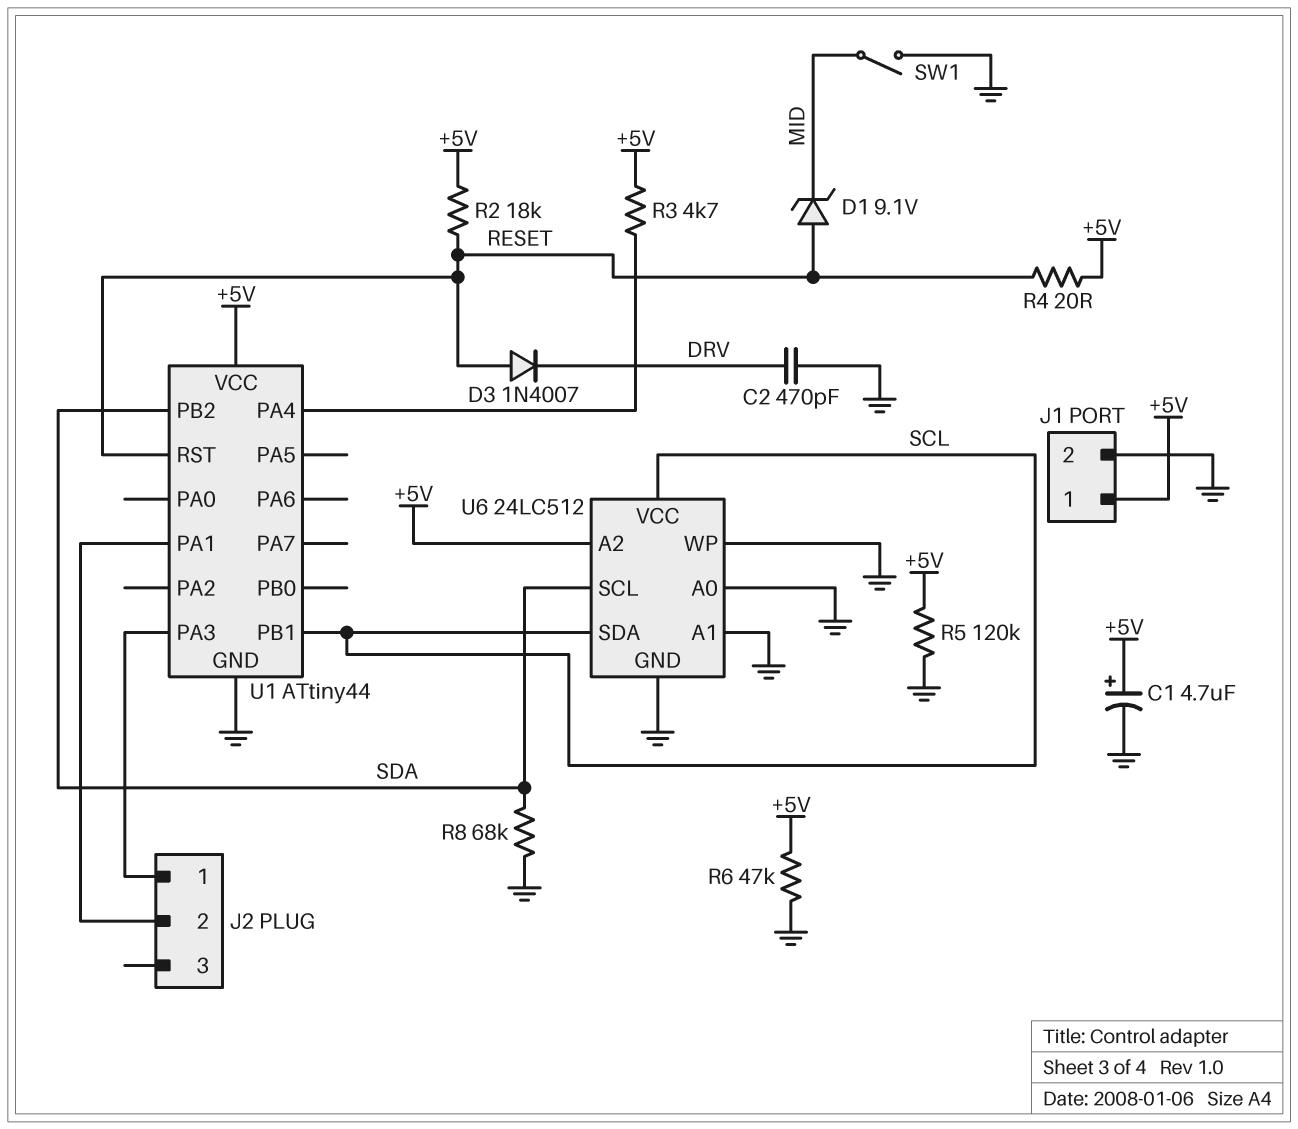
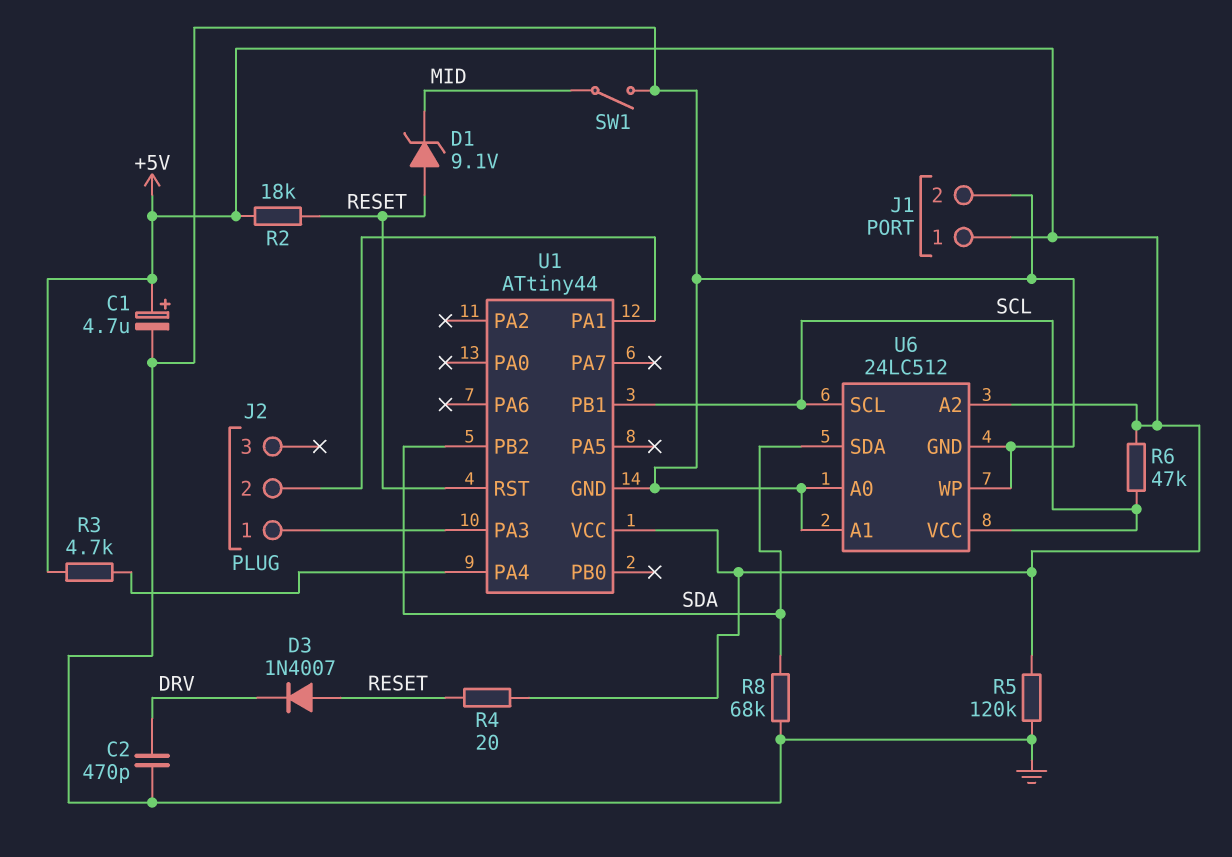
R6: 47k (+5V, GND) -> 47k (+5V, SCL)
U6 pin SCL: SDA -> SCL
U6 pin SDA: SCL -> SDA

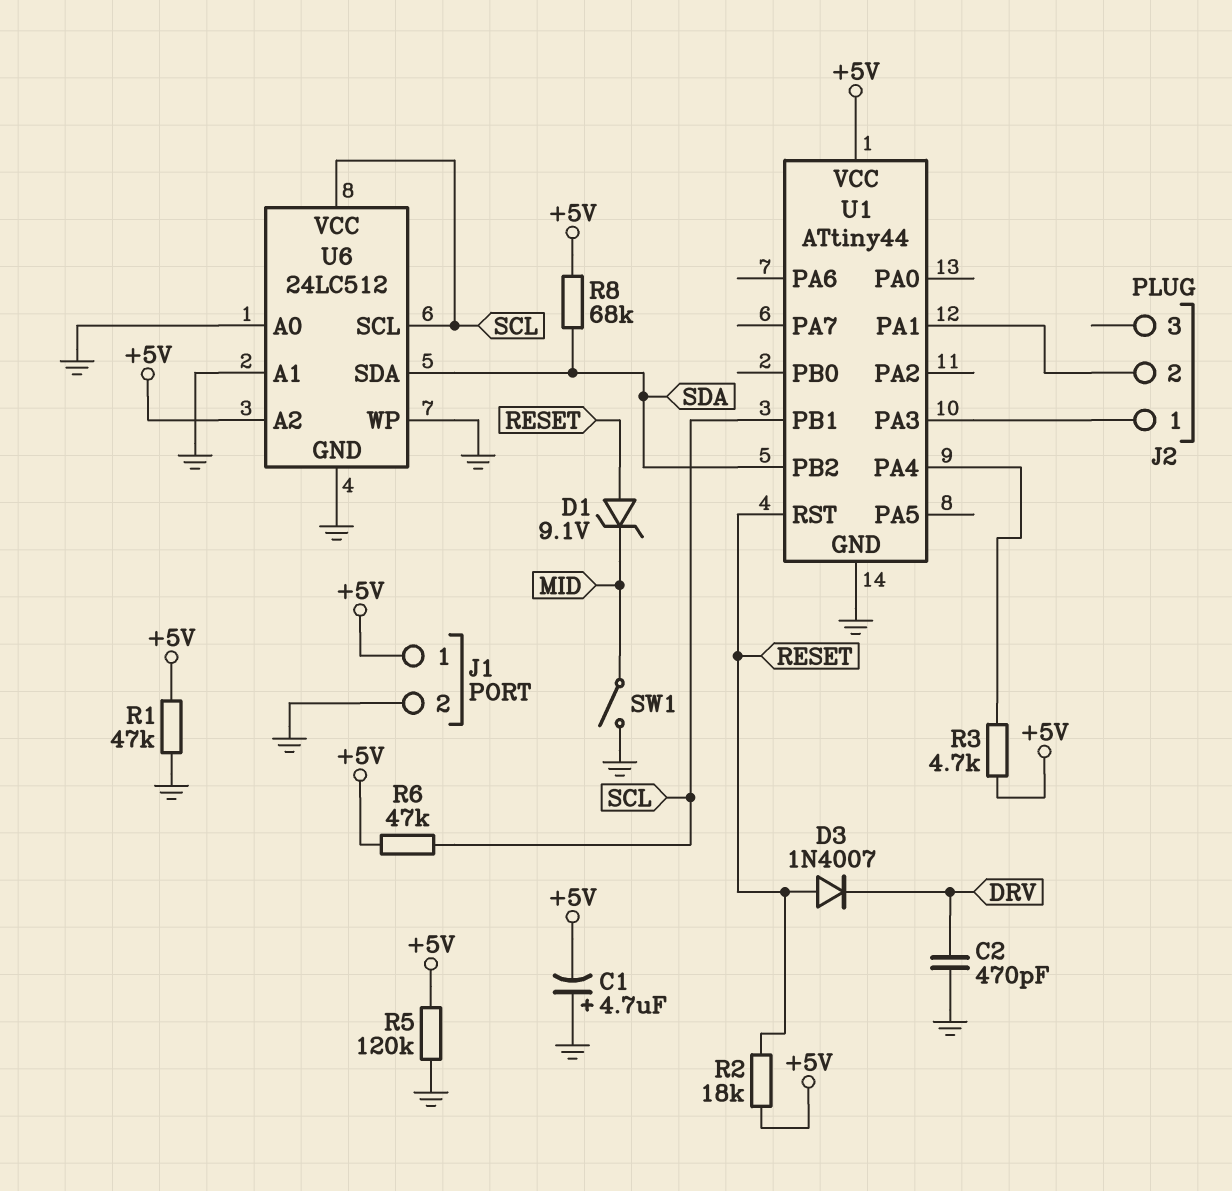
C1: 4.7uF (plus +5V, minus GND) -> 4.7uF (plus GND, minus +5V)
R1: none -> 47k (+5V, GND)
R4: 20 (+5V, RESET) -> none
R8: 68k (GND, SDA) -> 68k (+5V, SDA)

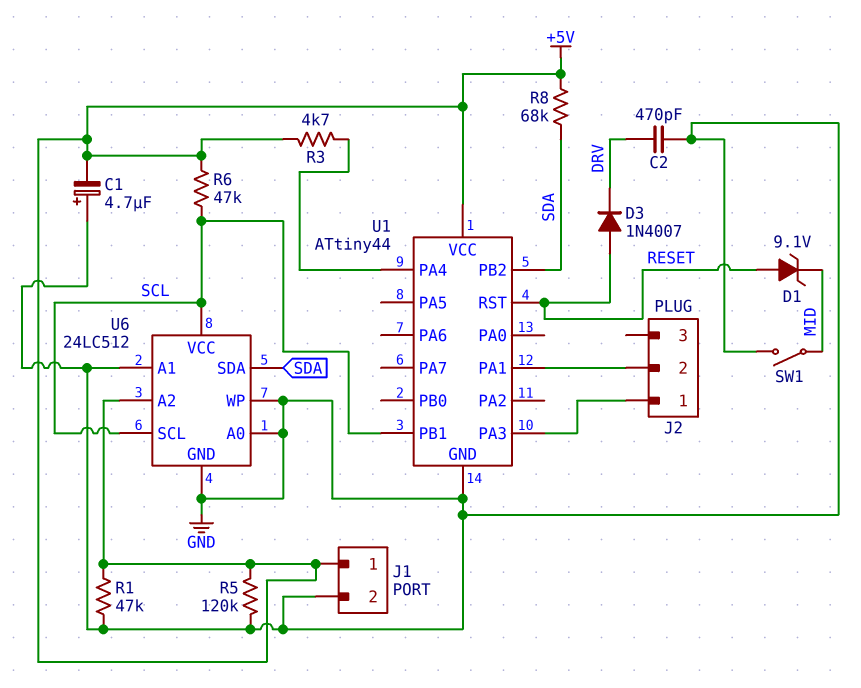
R2: 18k (+5V, RESET) -> none

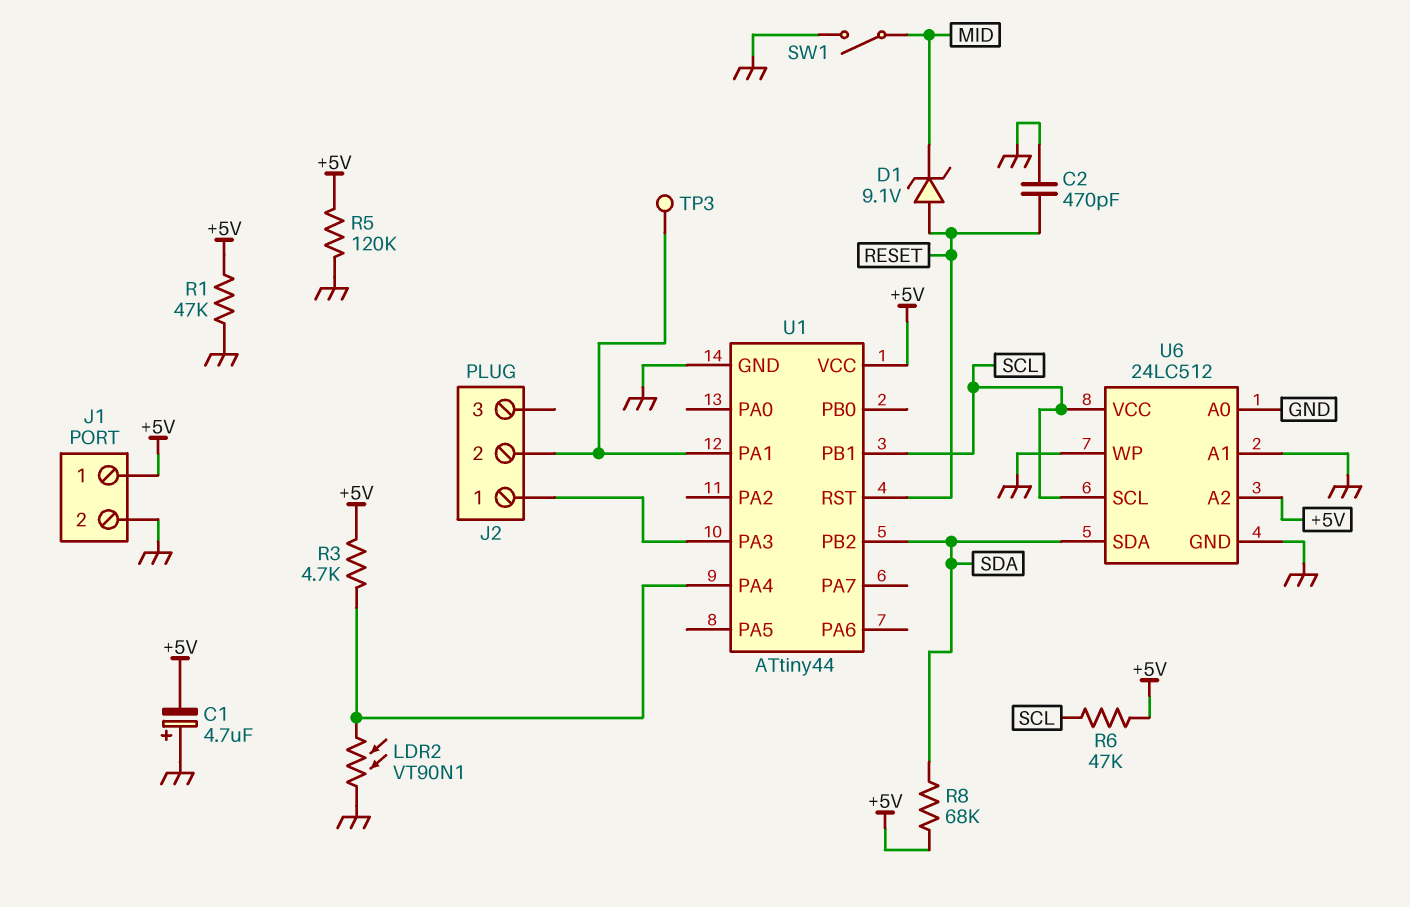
C2: 470pF (DRV, GND) -> 470pF (GND, RESET)
D3: diode 1N4007 (A RESET, K DRV) -> none
LDR2: none -> VT90N1 (GND, U1/PA4)
TP3: none -> test point (J2/2)

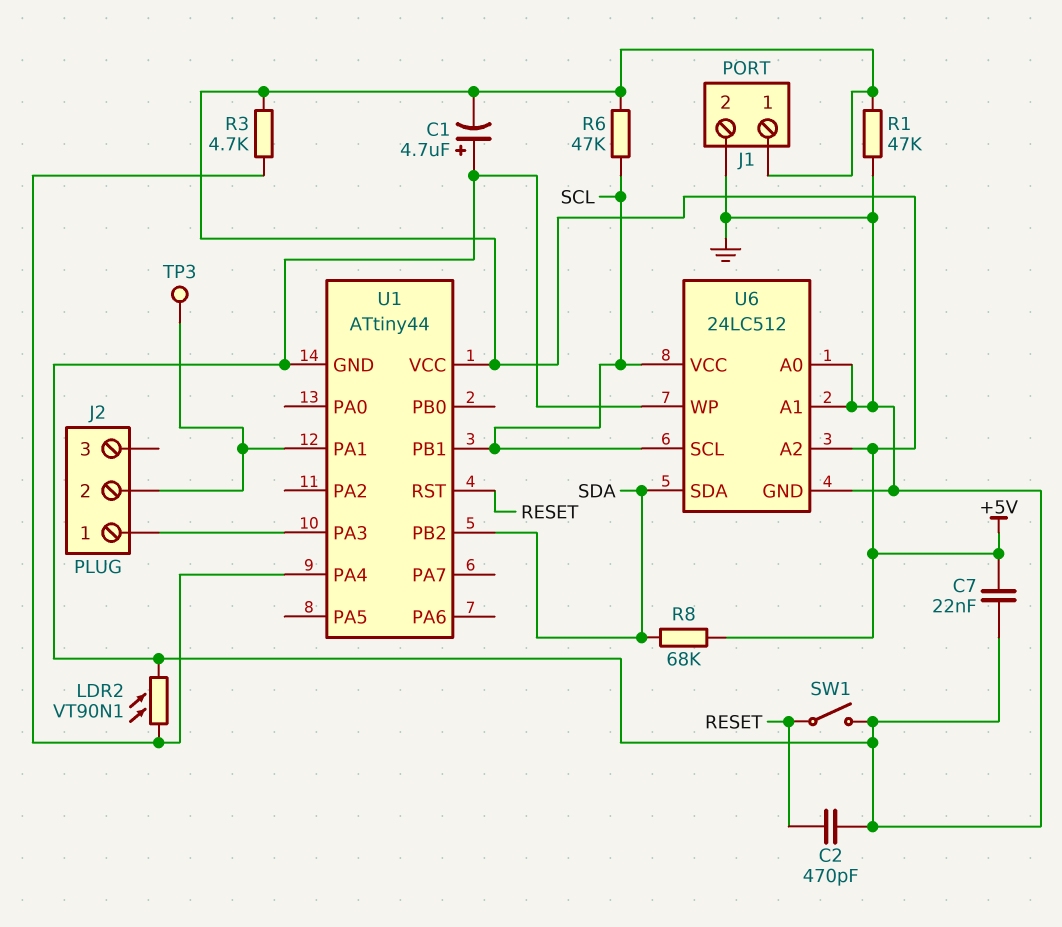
C7: none -> 22nF (+5V, GND)
D1: zener 9.1V (A RESET, K MID) -> none
R5: 120k (+5V, GND) -> none
SW1: switch (GND, MID) -> switch (GND, RESET)

